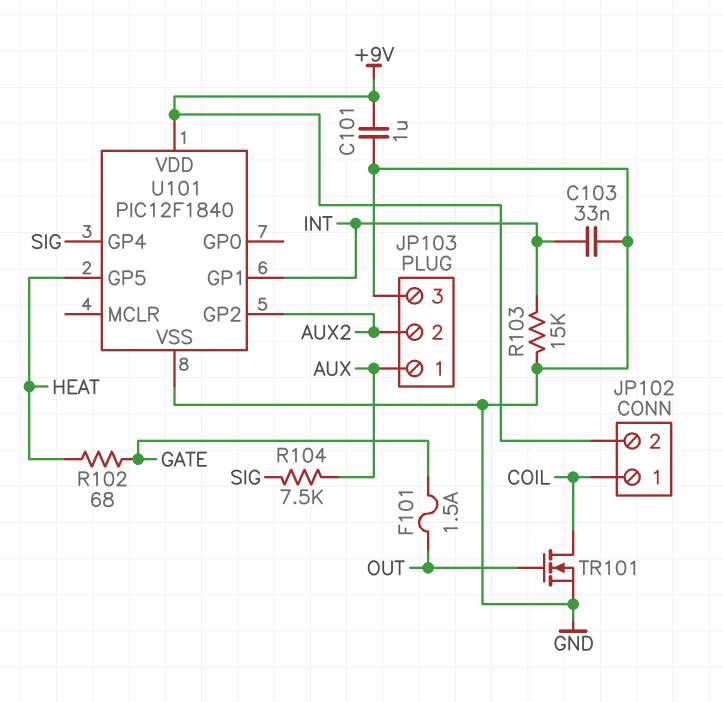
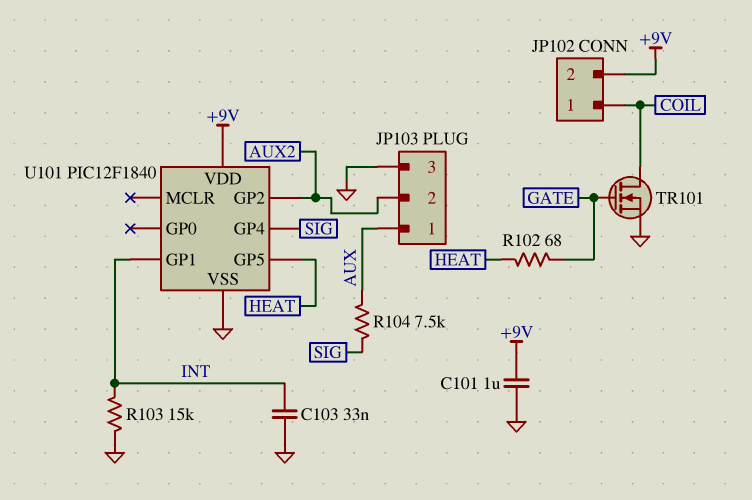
F101: 1.5A (GATE, OUT) -> none
TR101: NMOS (G OUT, D COIL, S GND) -> NMOS (G GATE, D COIL, S GND)

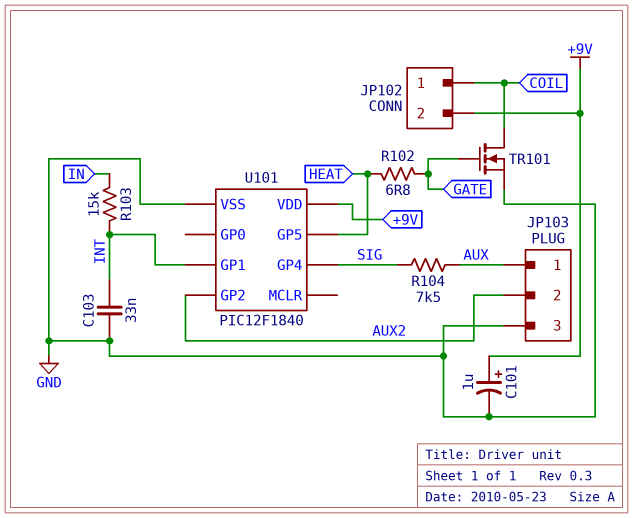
C101: 1uF (+9V, GND) -> 1uF (plus +9V, minus GND)
R102: 68 (GATE, HEAT) -> 6.8 (GATE, HEAT)
R103: 15k (GND, INT) -> 15k (IN, INT)

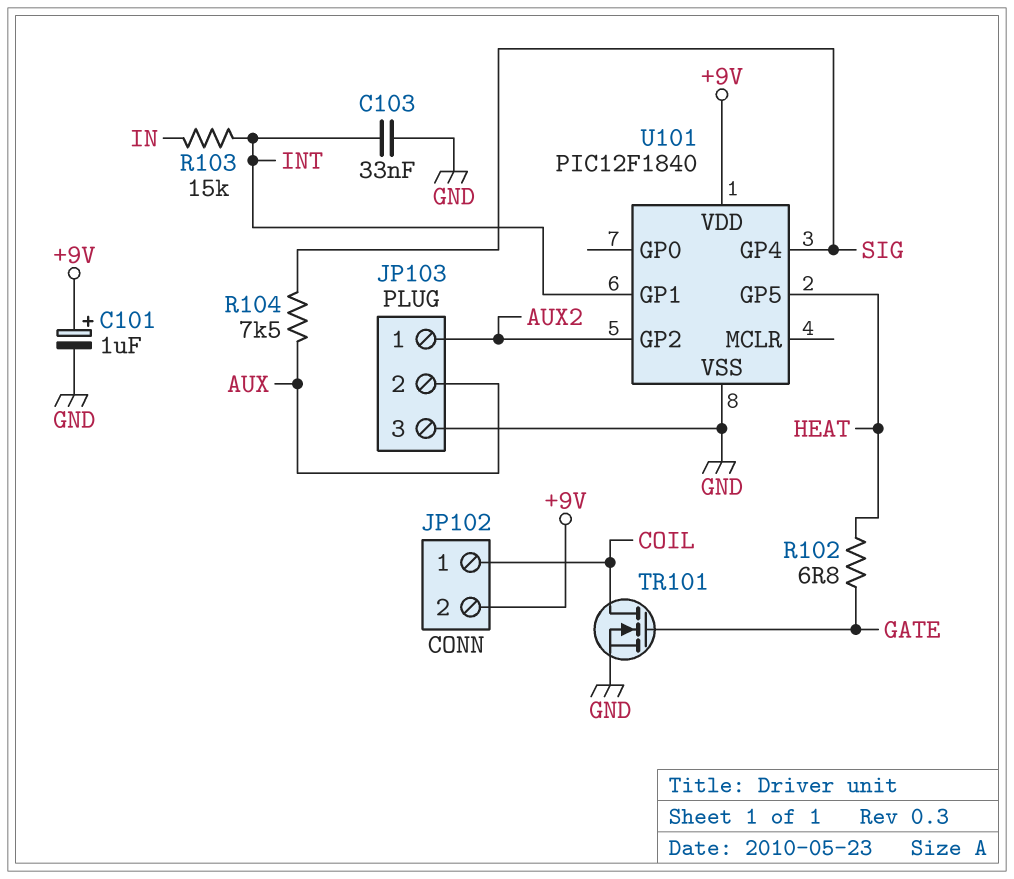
JP103 pin 1: AUX -> AUX2
JP103 pin 2: AUX2 -> AUX

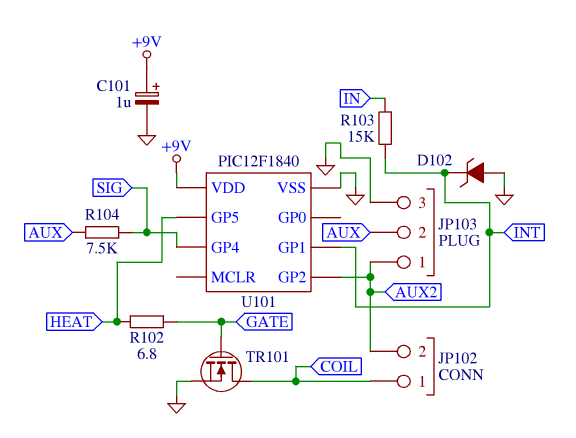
C103: 33nF (GND, INT) -> none
D102: none -> zener (A GND, K INT)
JP102 pin 2: +9V -> AUX2

